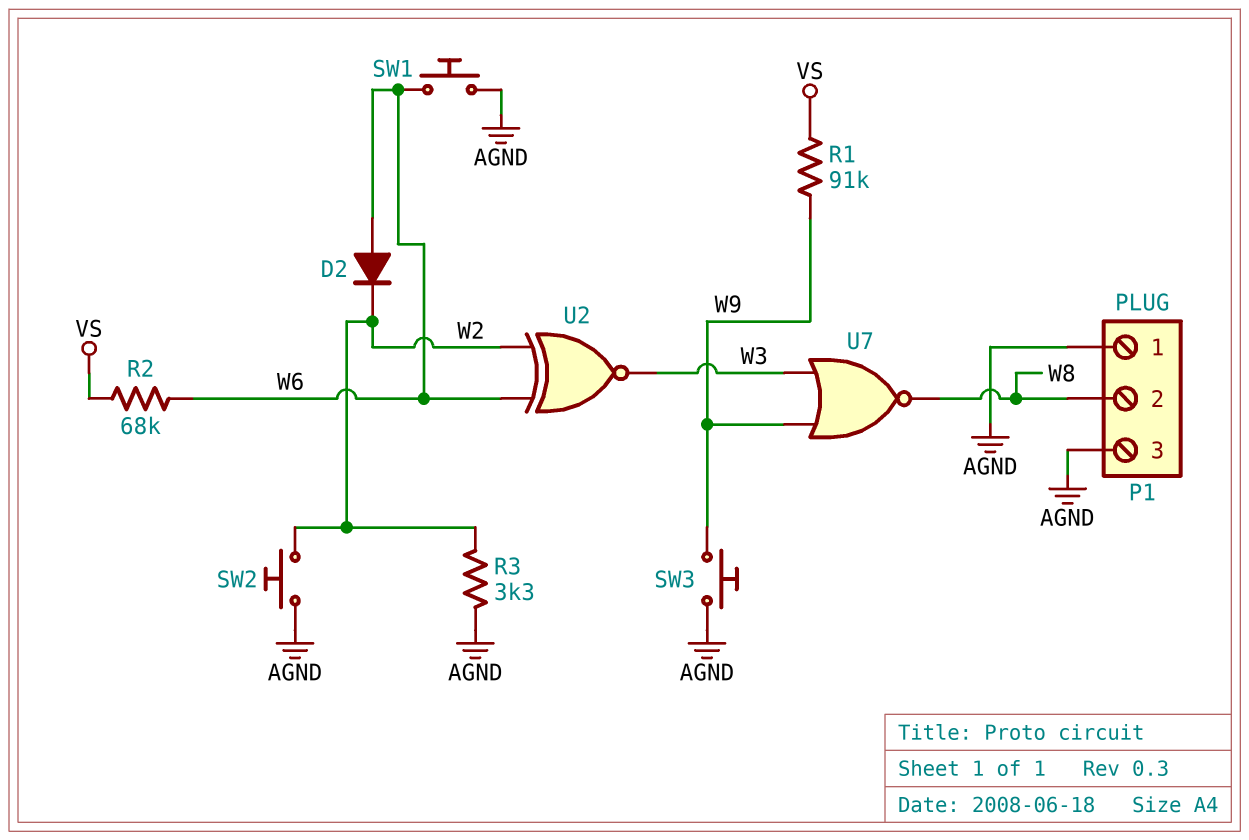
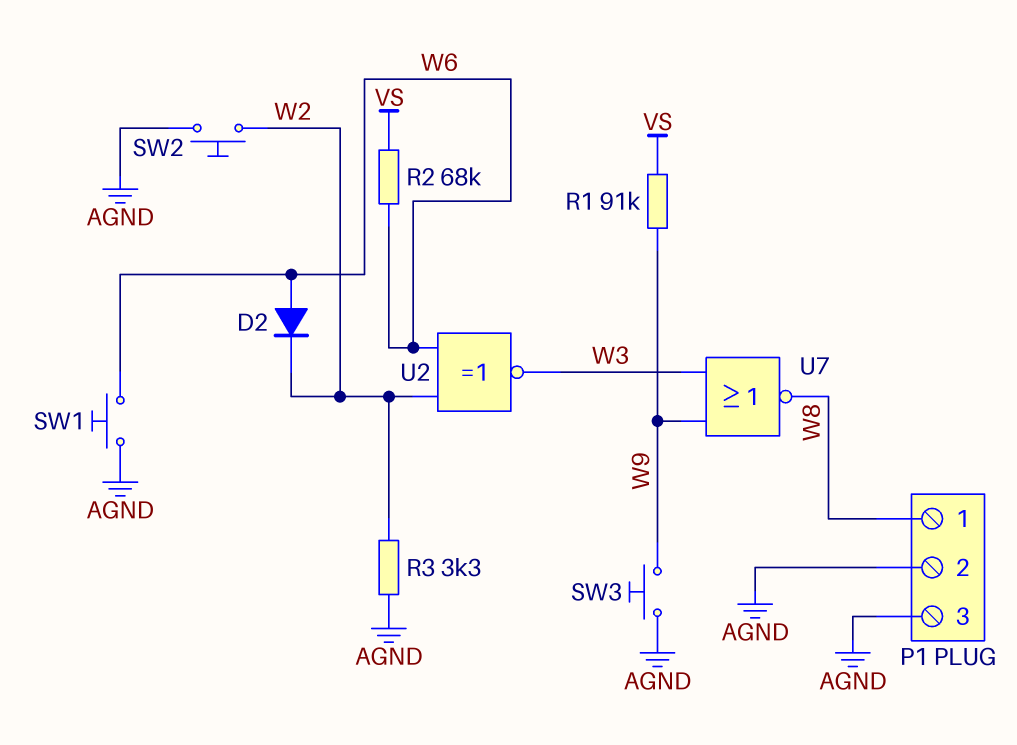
P1 pin 1: AGND -> W8
P1 pin 2: W8 -> AGND

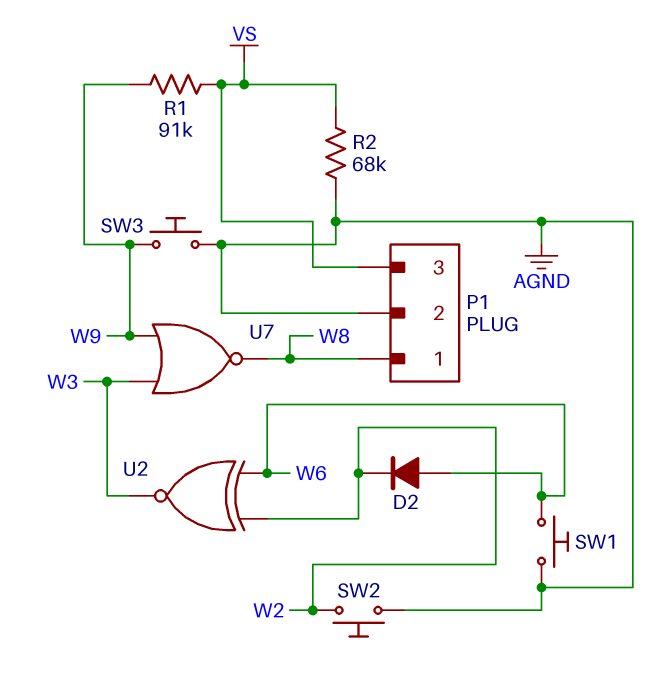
P1 pin 3: AGND -> VS
R2: 68k (VS, W6) -> 68k (AGND, VS)
R3: 3.3k (AGND, W2) -> none

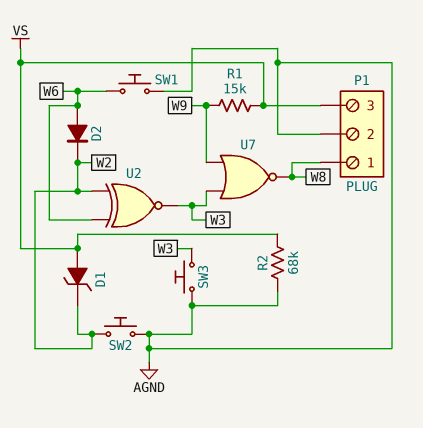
D1: none -> zener (A VS, K W2)
R1: 91k (VS, W9) -> 15k (VS, W9)
SW3: button (AGND, W9) -> button (AGND, W3)

